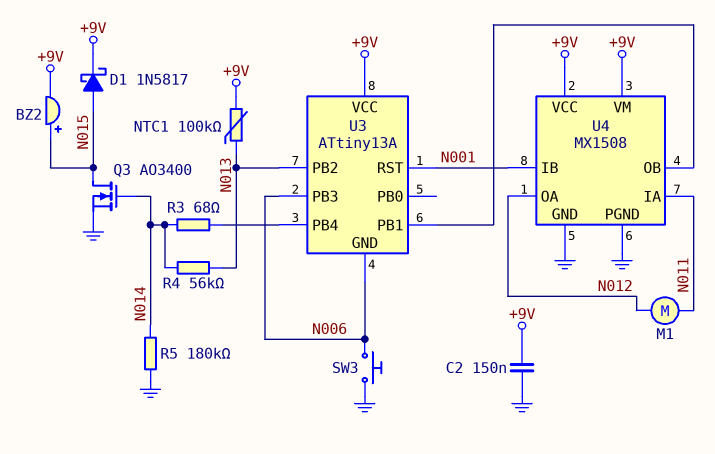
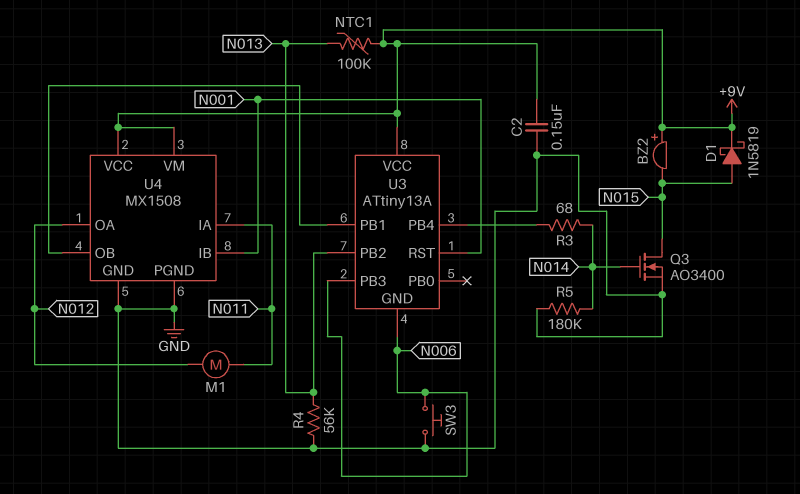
BZ2: buzzer (plus N015, minus +9V) -> buzzer (plus +9V, minus N015)
D1: schottky 1N5817 (A N015, K +9V) -> schottky 1N5819 (A N015, K +9V)
R4: 56k (N013, N014) -> 56k (GND, N013)

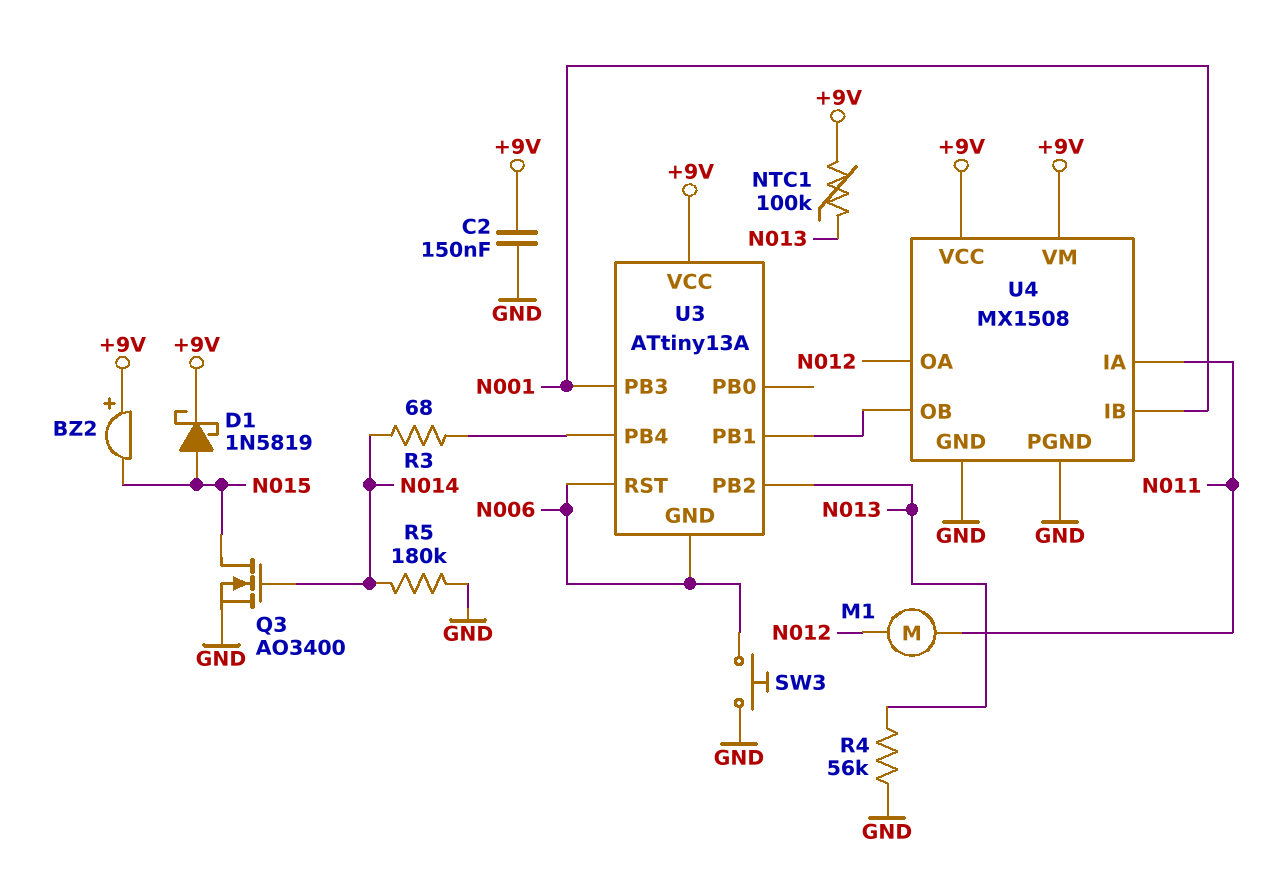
U3 pin PB3: N006 -> N001
U3 pin RST: N001 -> N006

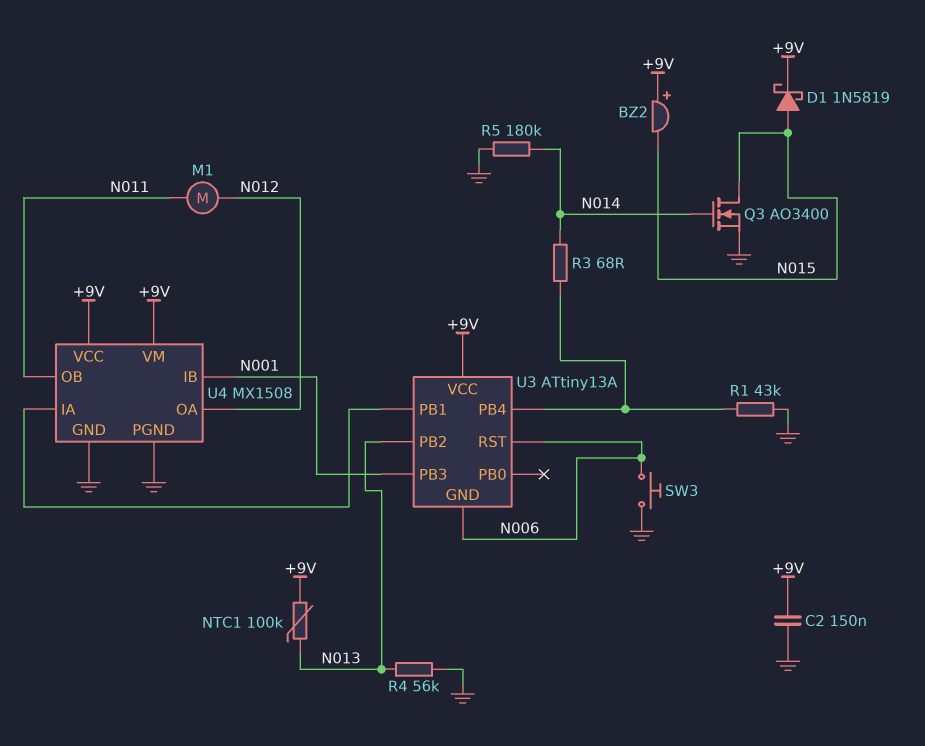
R1: none -> 43k (GND, U3/PB4)
U4 pin IA: N011 -> U3/PB1
U4 pin OB: U3/PB1 -> N011

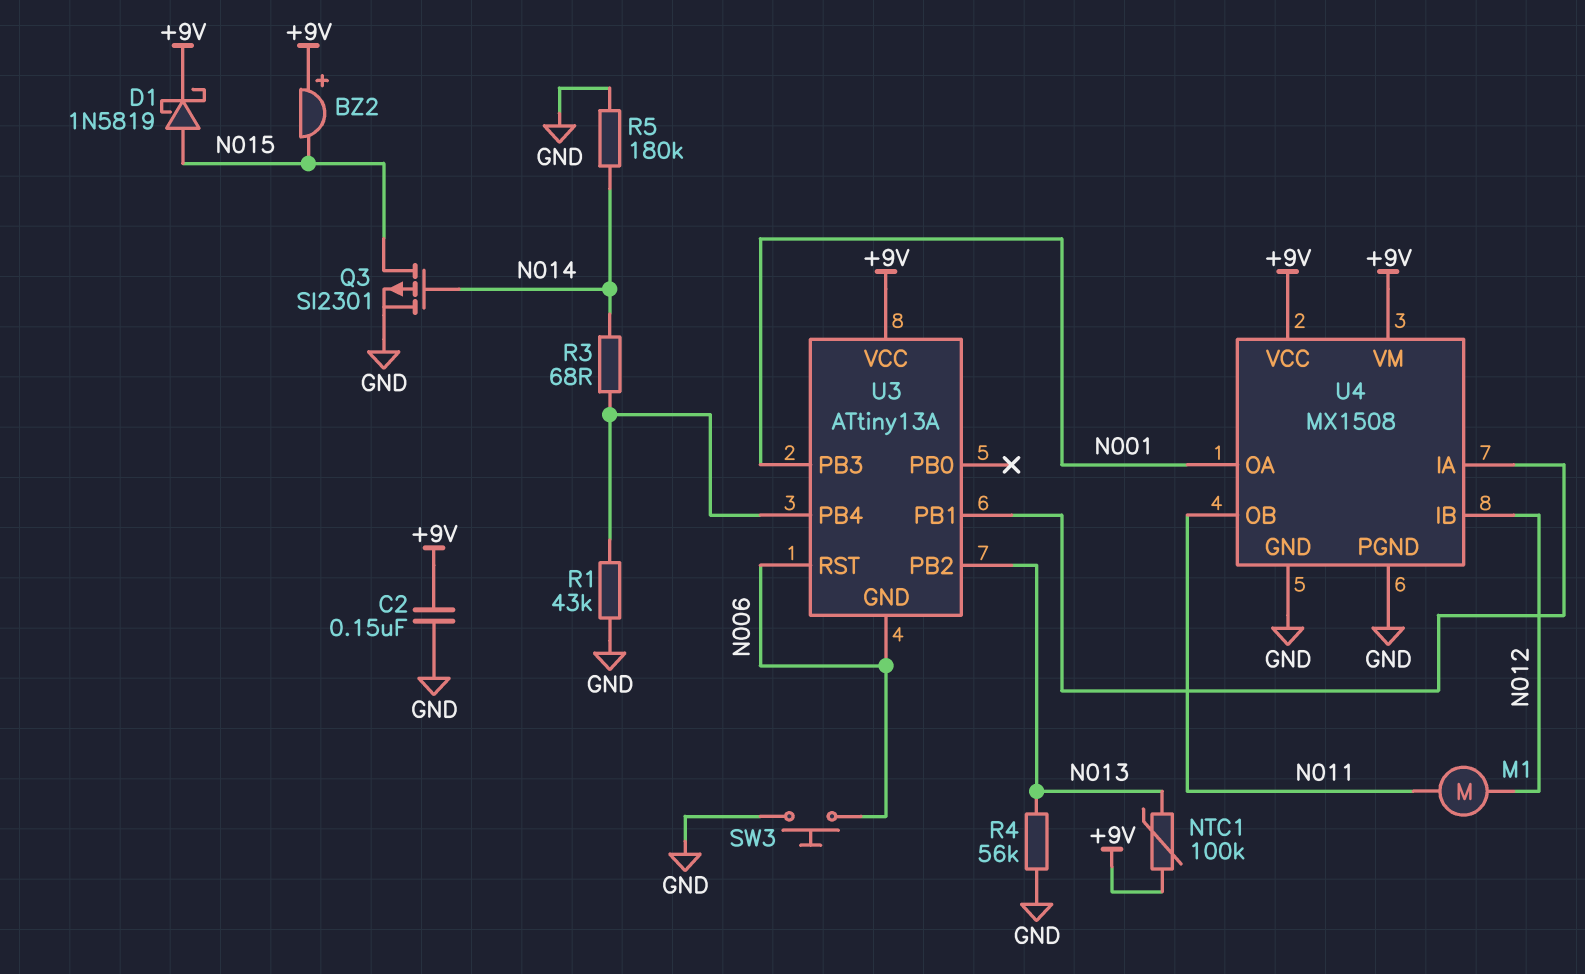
Q3: NMOS AO3400 (G N014, D N015, S GND) -> PMOS SI2301 (G N014, D N015, S GND)
U4 pin IB: N001 -> N012
U4 pin OA: N012 -> N001

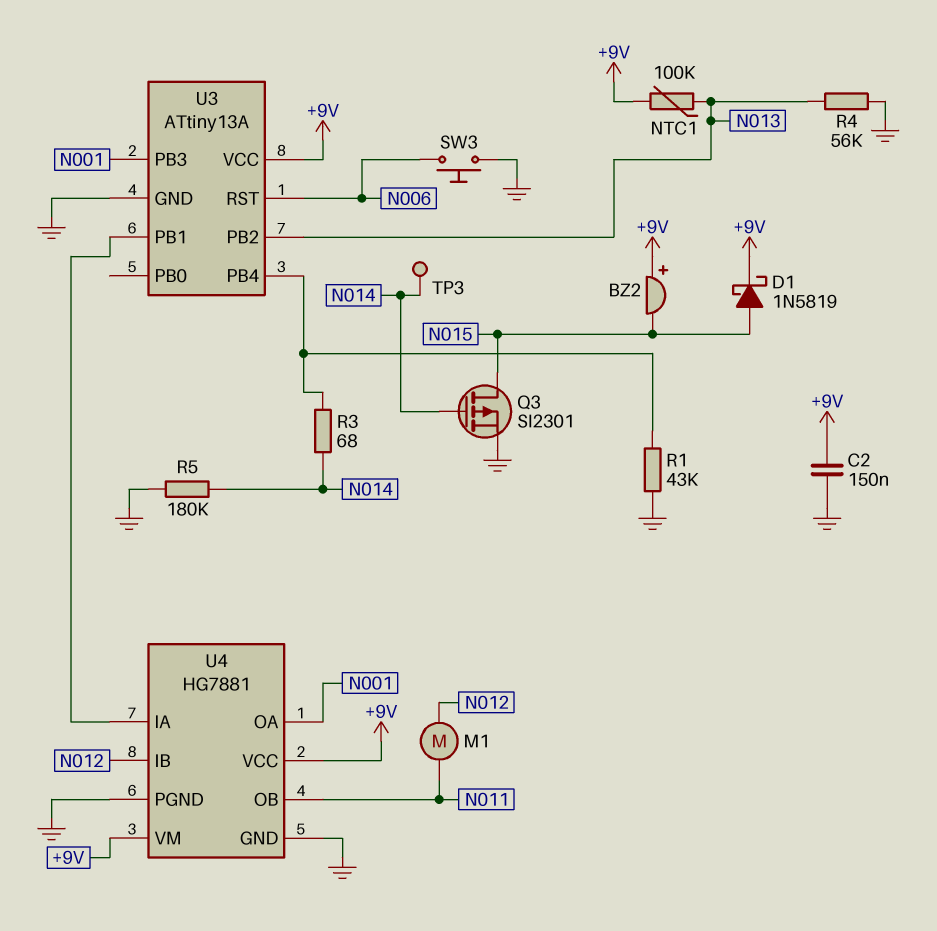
TP3: none -> test point (N014)
U3 pin GND: N006 -> GND
U4: MX1508 -> HG7881

